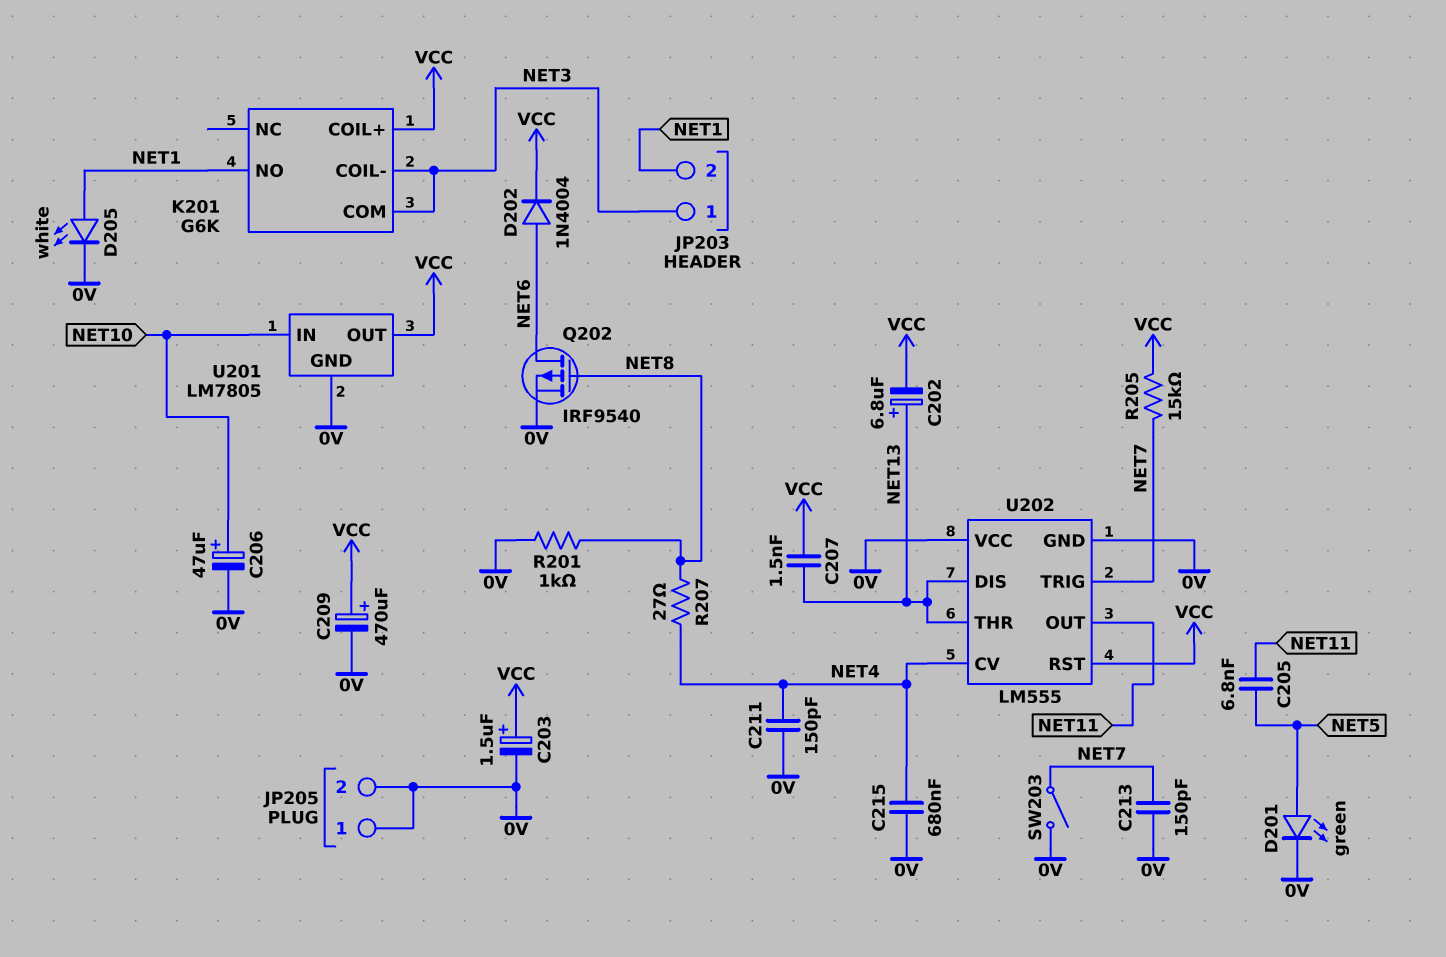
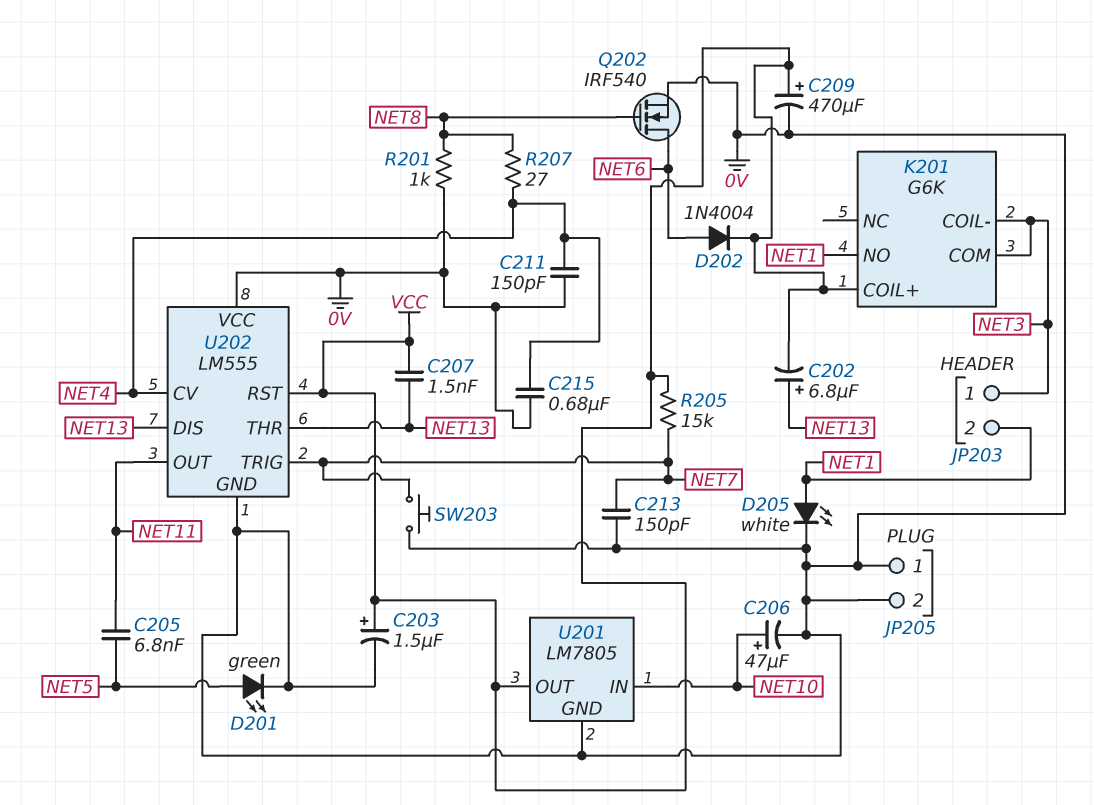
Q202: PMOS IRF9540 (G NET8, D NET6, S 0V) -> NMOS IRF540 (G NET8, D NET6, S 0V)
SW203: switch (0V, NET7) -> button (0V, NET7)

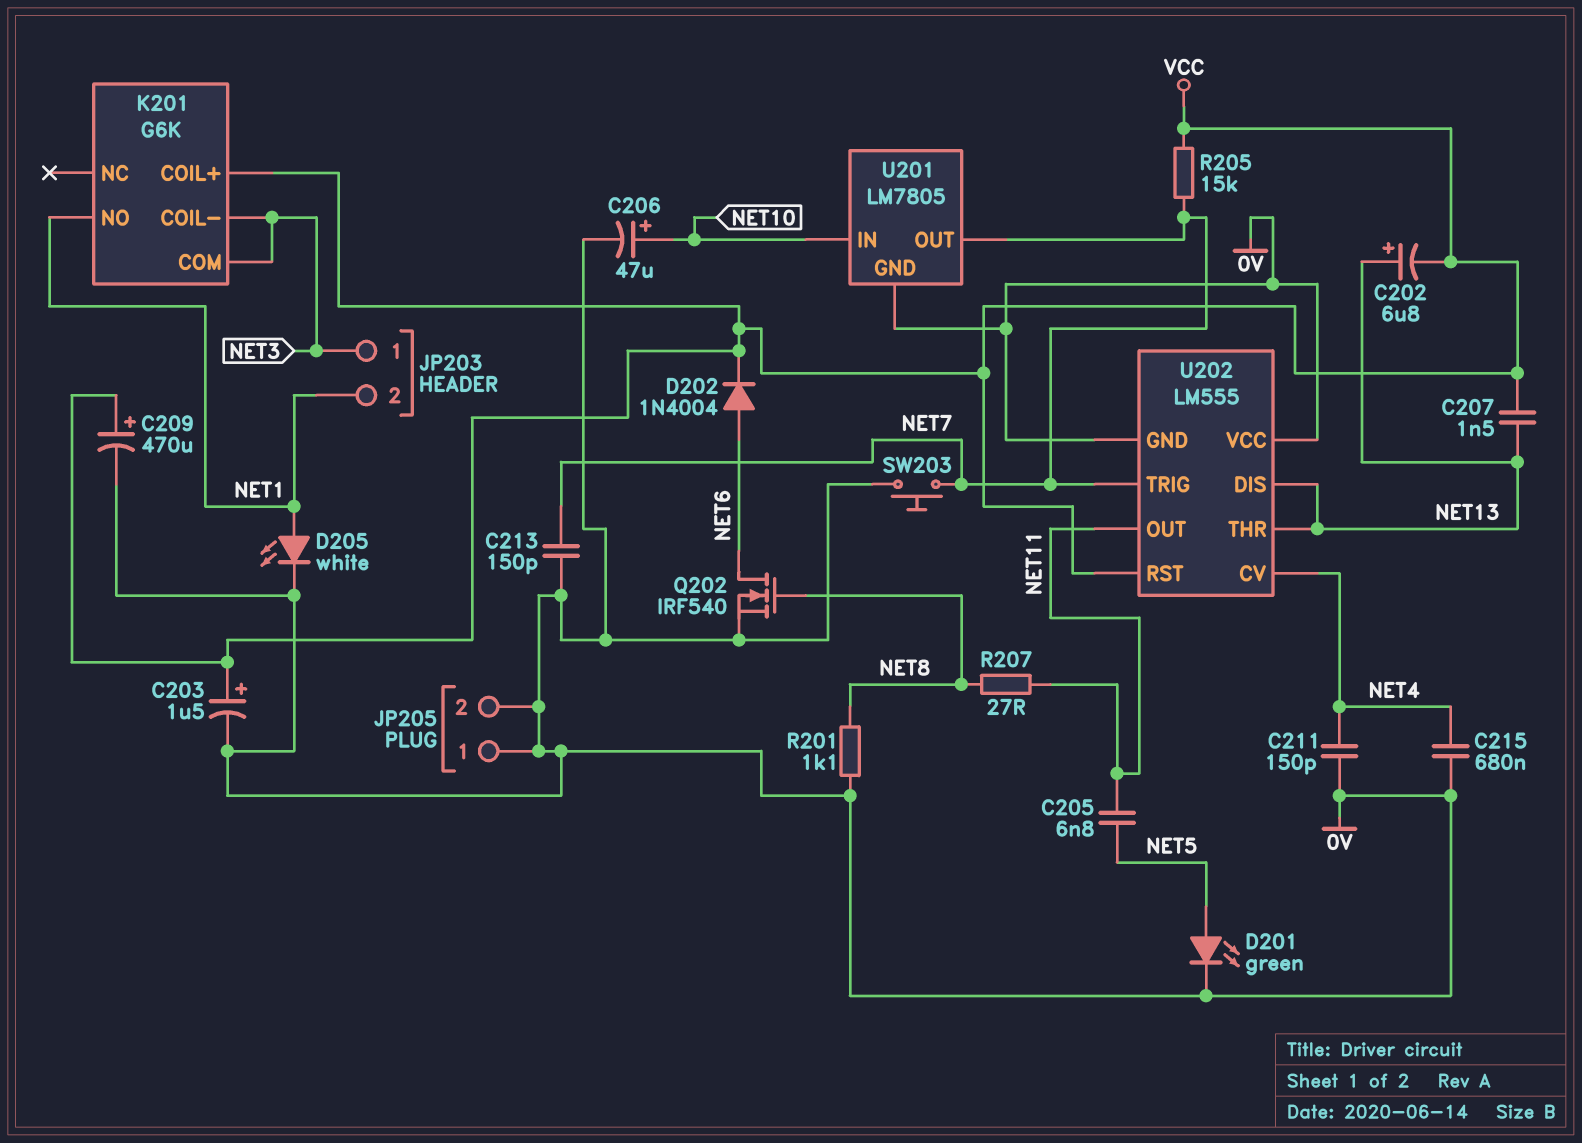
R201: 1k (0V, NET8) -> 1.1k (0V, NET8)
R207: 27 (NET4, NET8) -> 27 (NET8, NET11)
U201 pin OUT: VCC -> NET7

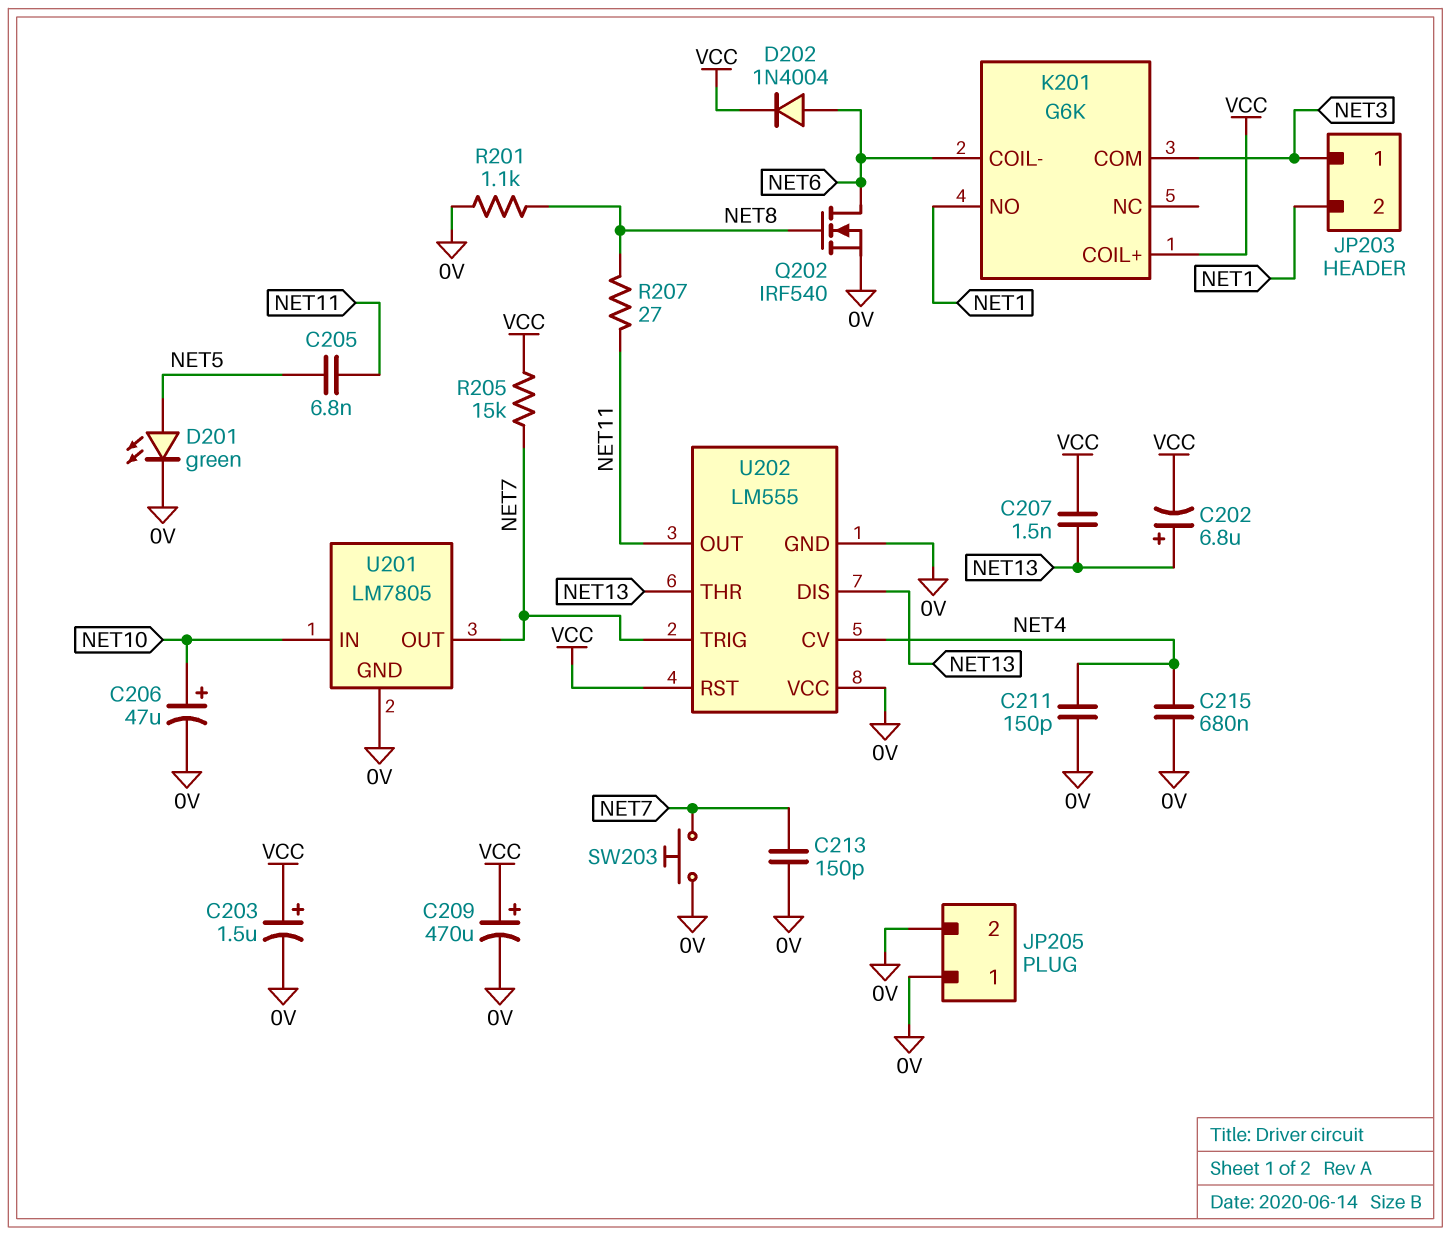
D205: LED white (A NET1, K 0V) -> none
K201 pin COIL-: NET3 -> NET6

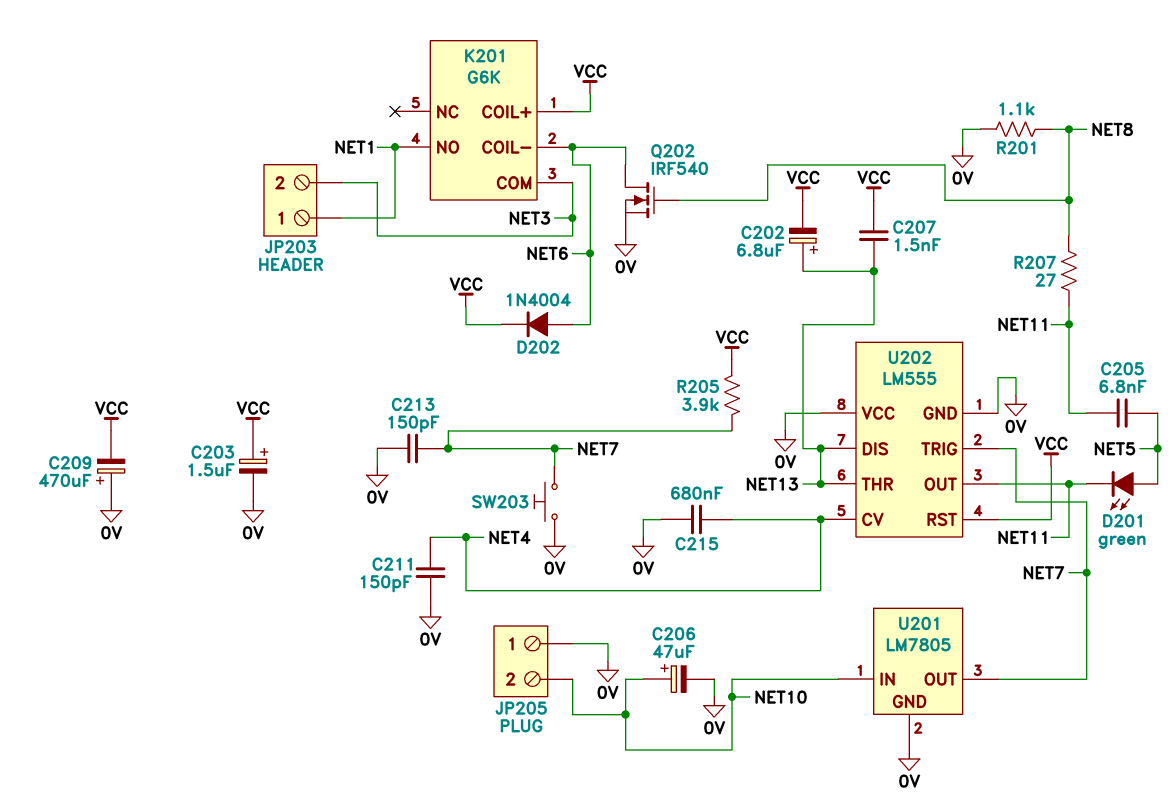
C209: 470uF (plus VCC, minus 0V) -> 470uF (plus 0V, minus VCC)
D201: LED green (A NET5, K 0V) -> LED green (A NET5, K NET11)
JP203 pin 1: NET3 -> NET1
JP203 pin 2: NET1 -> NET3
JP205 pin 2: 0V -> NET10
R205: 15k (NET7, VCC) -> 3.9k (NET7, VCC)

